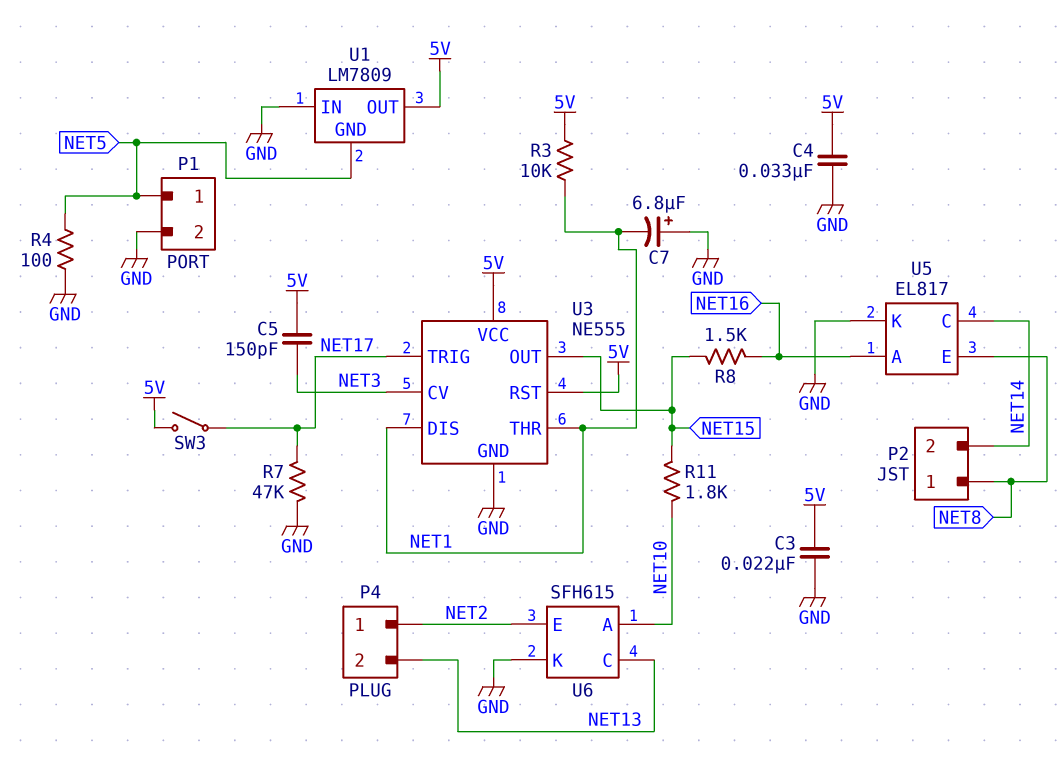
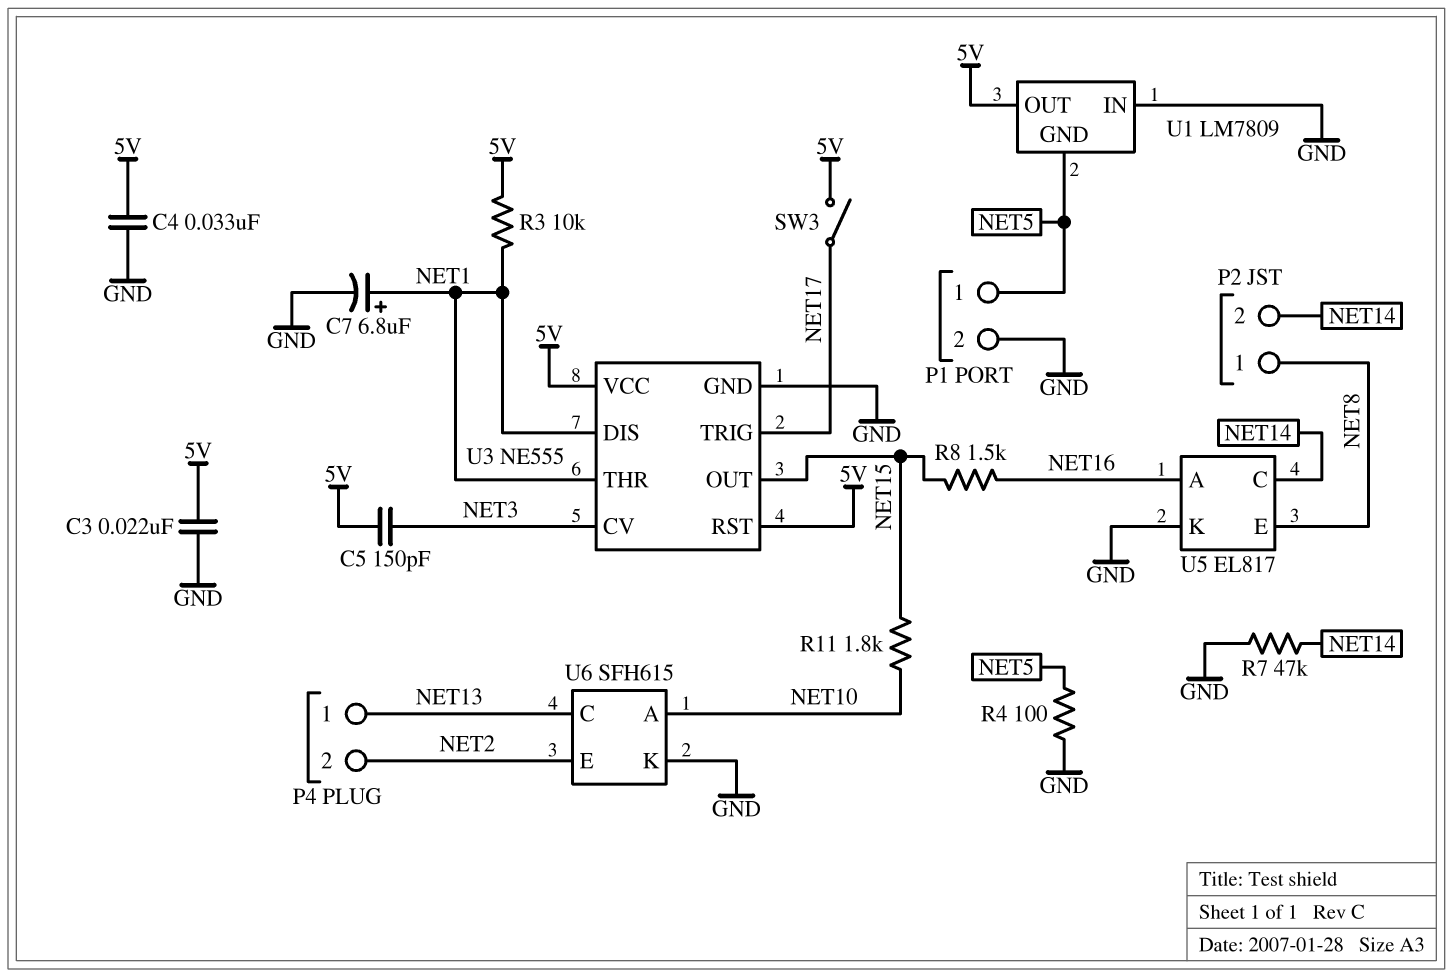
C7: 6.8uF (plus GND, minus NET1) -> 6.8uF (plus NET1, minus GND)
P4 pin 1: NET2 -> NET13
P4 pin 2: NET13 -> NET2
R7: 47k (GND, NET17) -> 47k (GND, NET14)

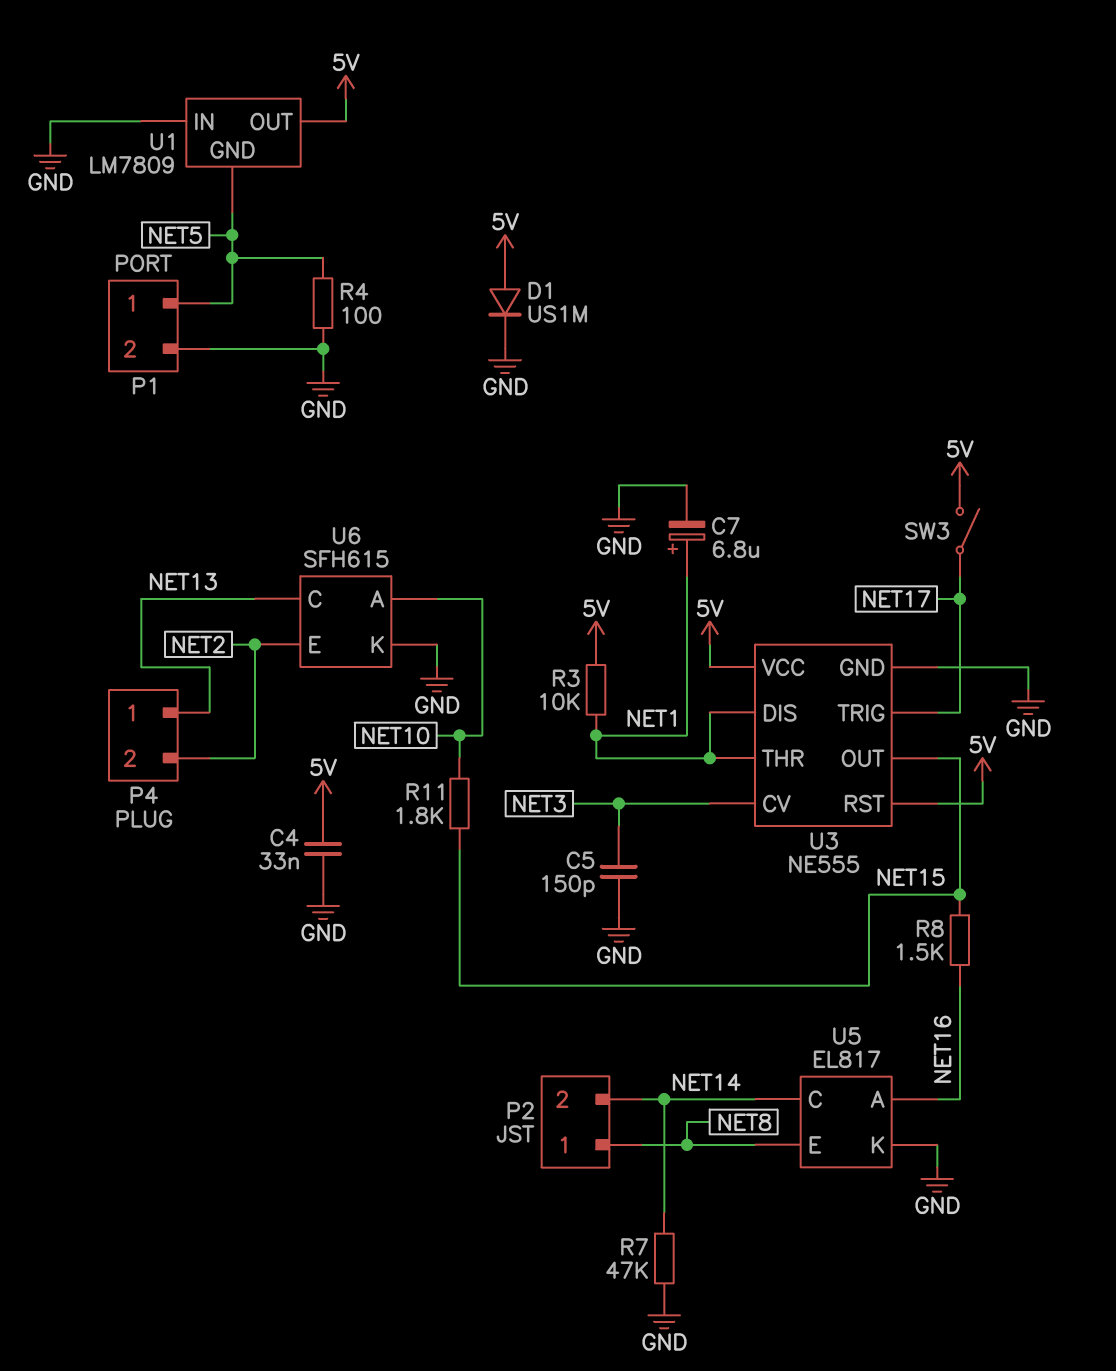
C3: 22nF (5V, GND) -> none
C5: 150pF (5V, NET3) -> 150pF (GND, NET3)
D1: none -> diode US1M (A 5V, K GND)

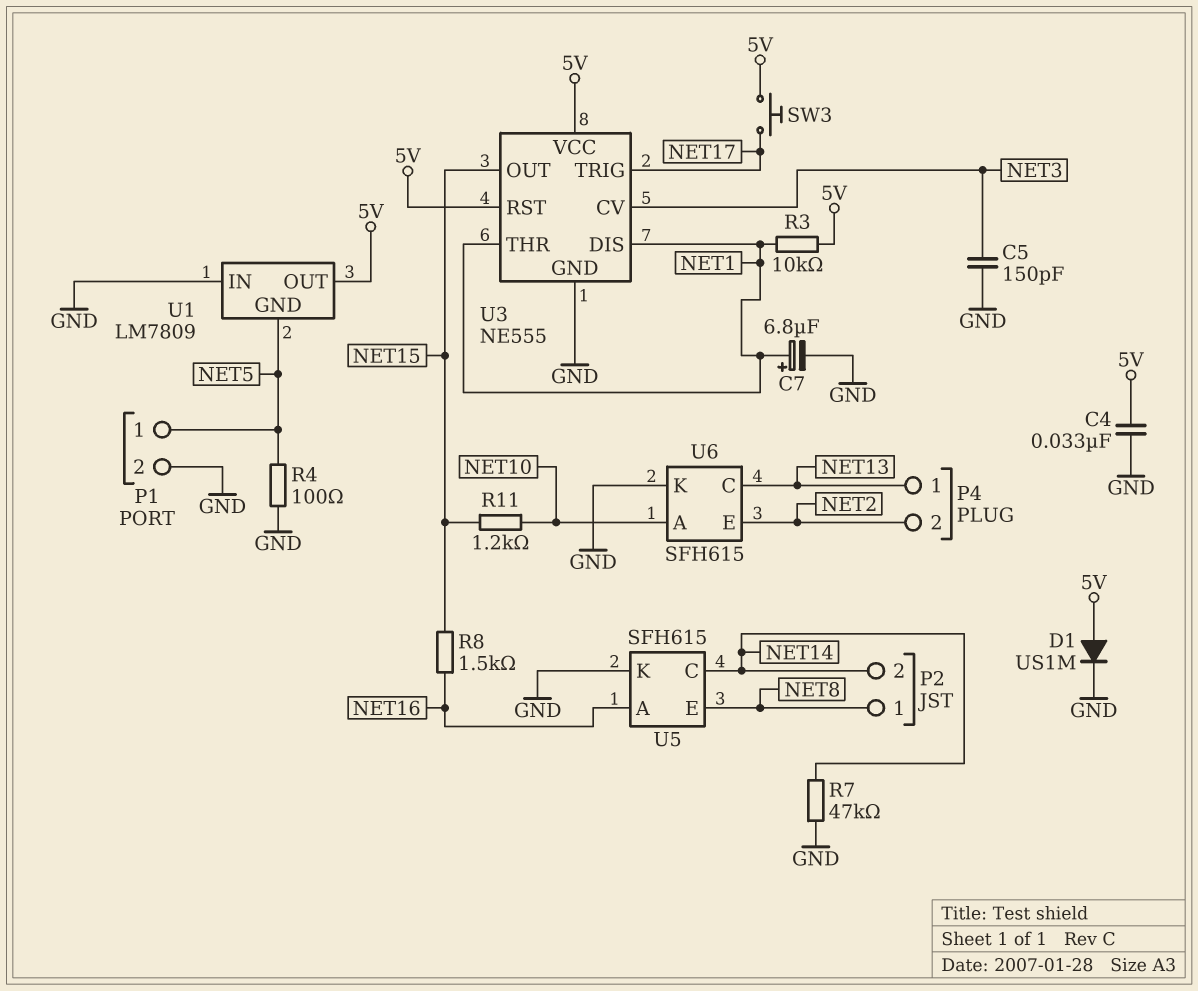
R11: 1.8k (NET10, NET15) -> 1.2k (NET10, NET15)
SW3: switch (5V, NET17) -> button (5V, NET17)
U5: EL817 -> SFH615

